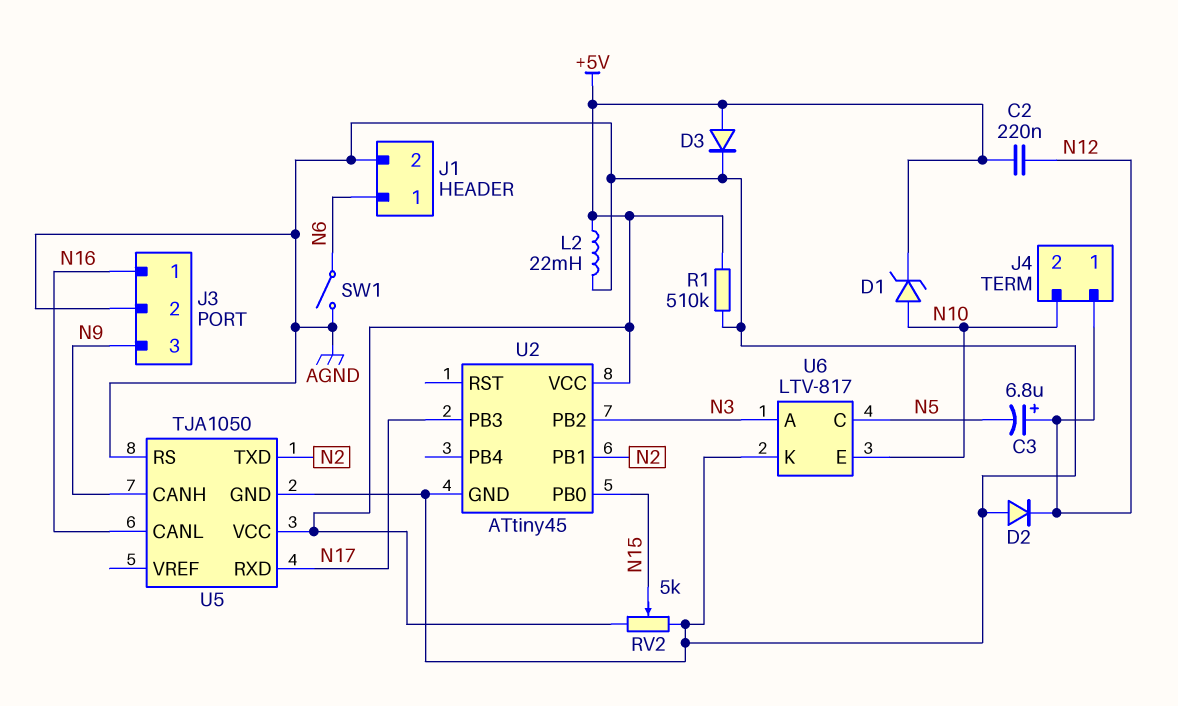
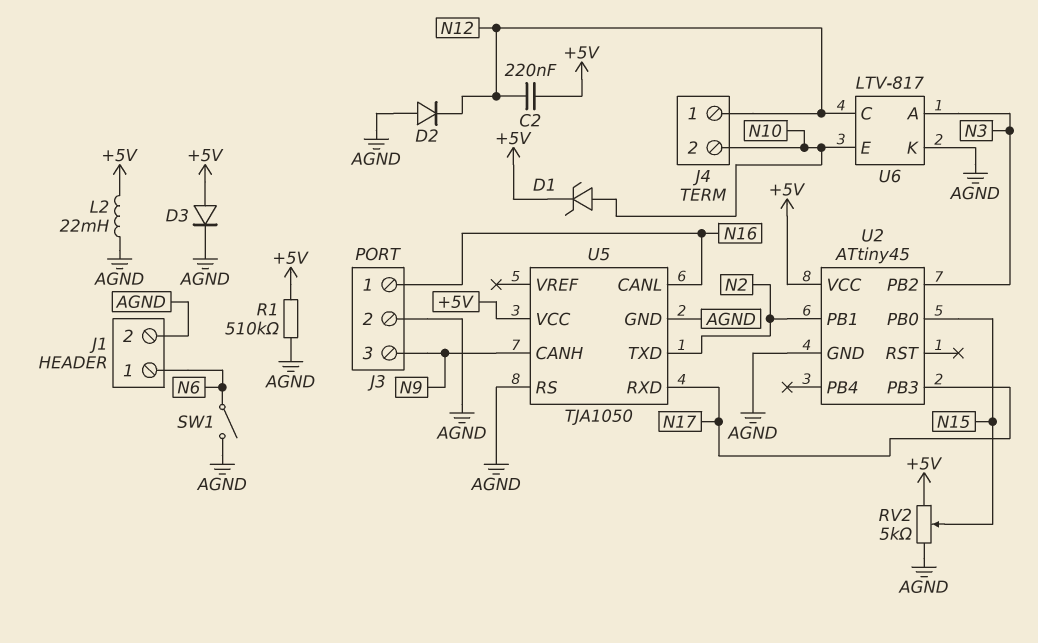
C3: 6.8uF (plus N12, minus N5) -> none
U6 pin C: N5 -> N12

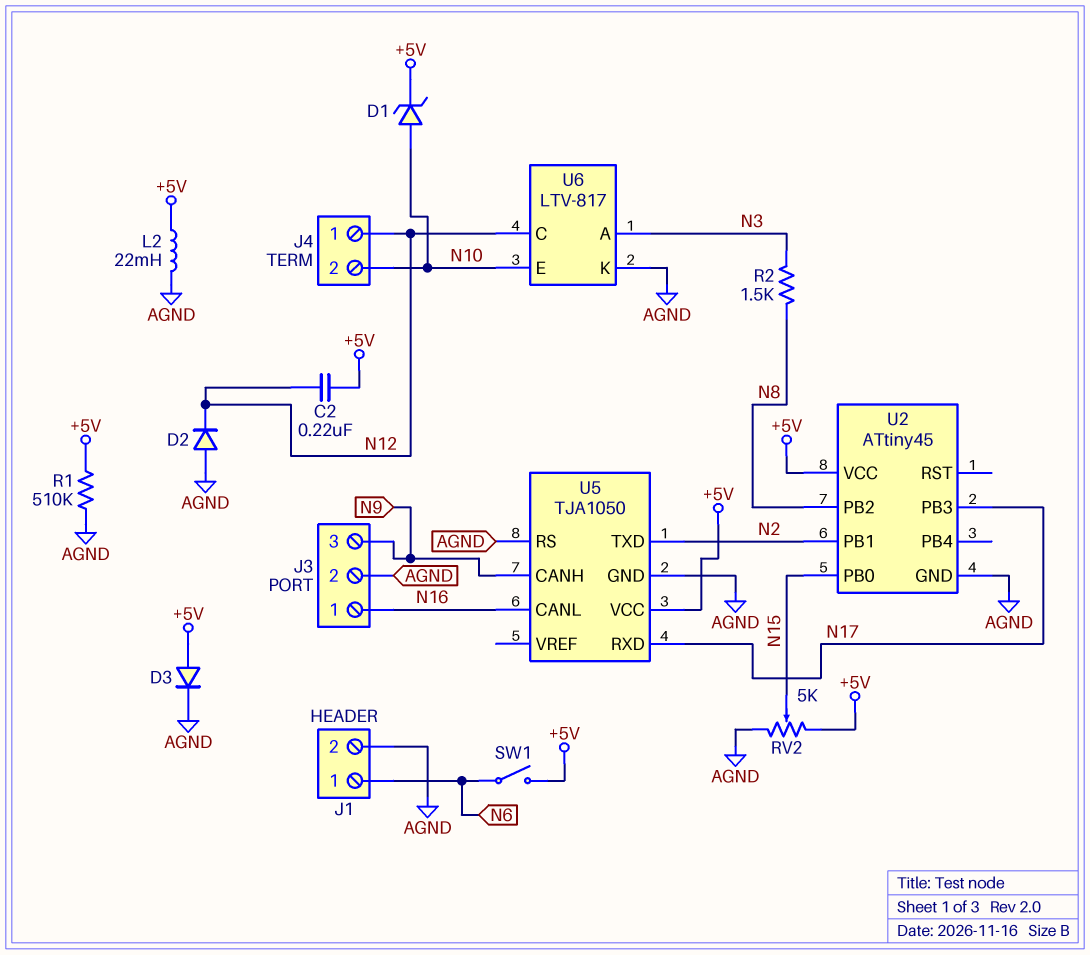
R2: none -> 1.5k (N3, N8)
SW1: switch (AGND, N6) -> switch (+5V, N6)
U2 pin PB2: N3 -> N8

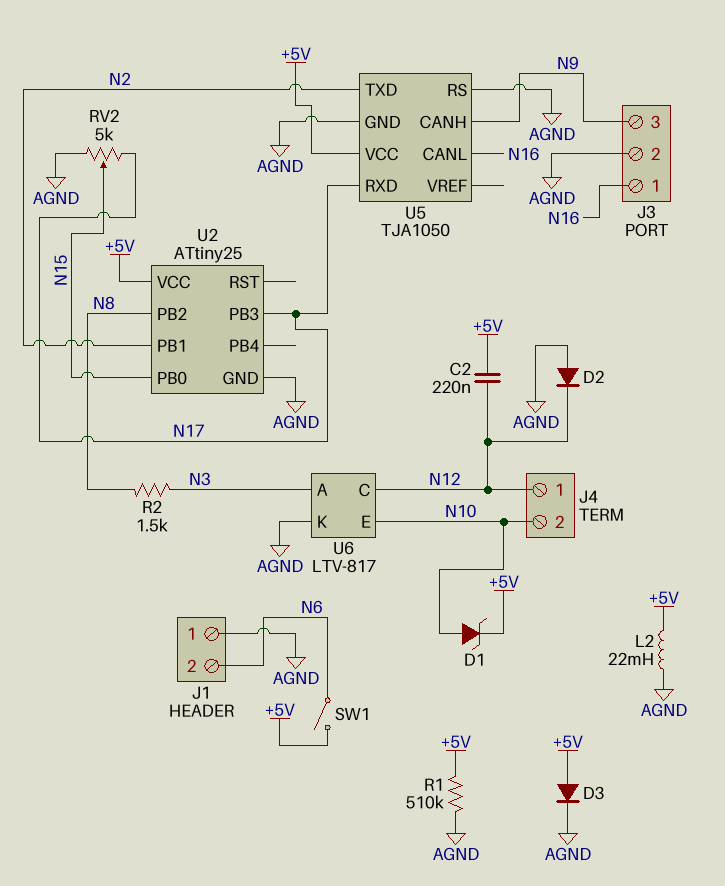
J1 pin 1: N6 -> AGND
J1 pin 2: AGND -> N6
RV2: 5k (+5V, AGND, wiper N15) -> 5k (AGND, N17, wiper N15)
U2: ATtiny45 -> ATtiny25

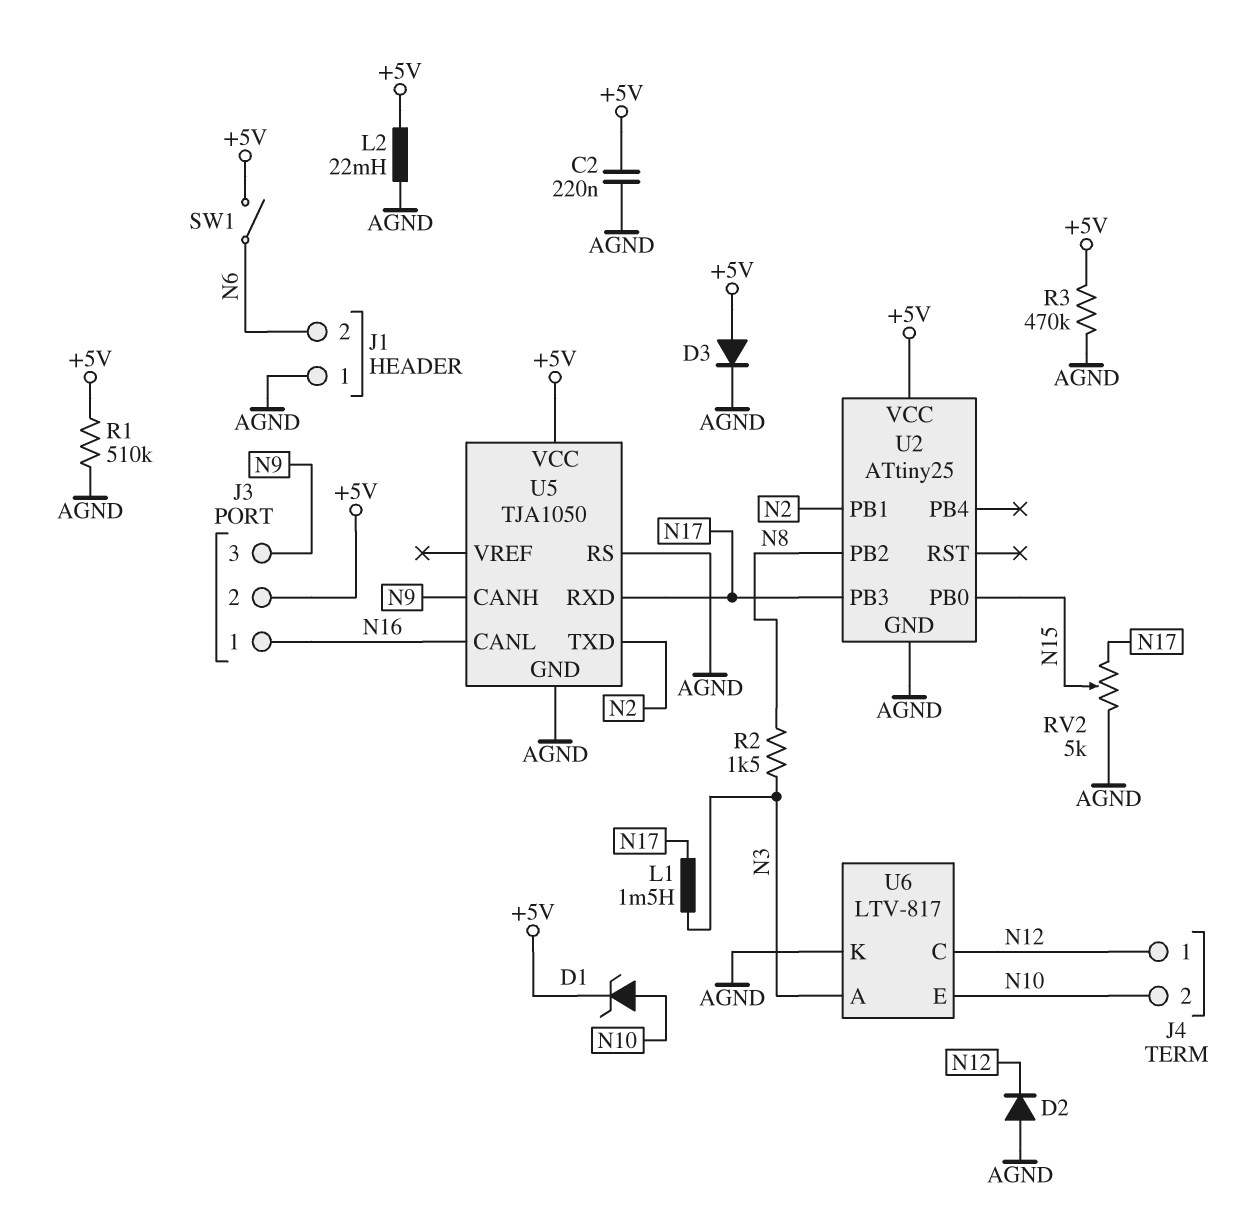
C2: 220nF (+5V, N12) -> 220nF (+5V, AGND)
J3 pin 2: AGND -> +5V
L1: none -> 1.5mH (N3, N17)
R3: none -> 470k (+5V, AGND)

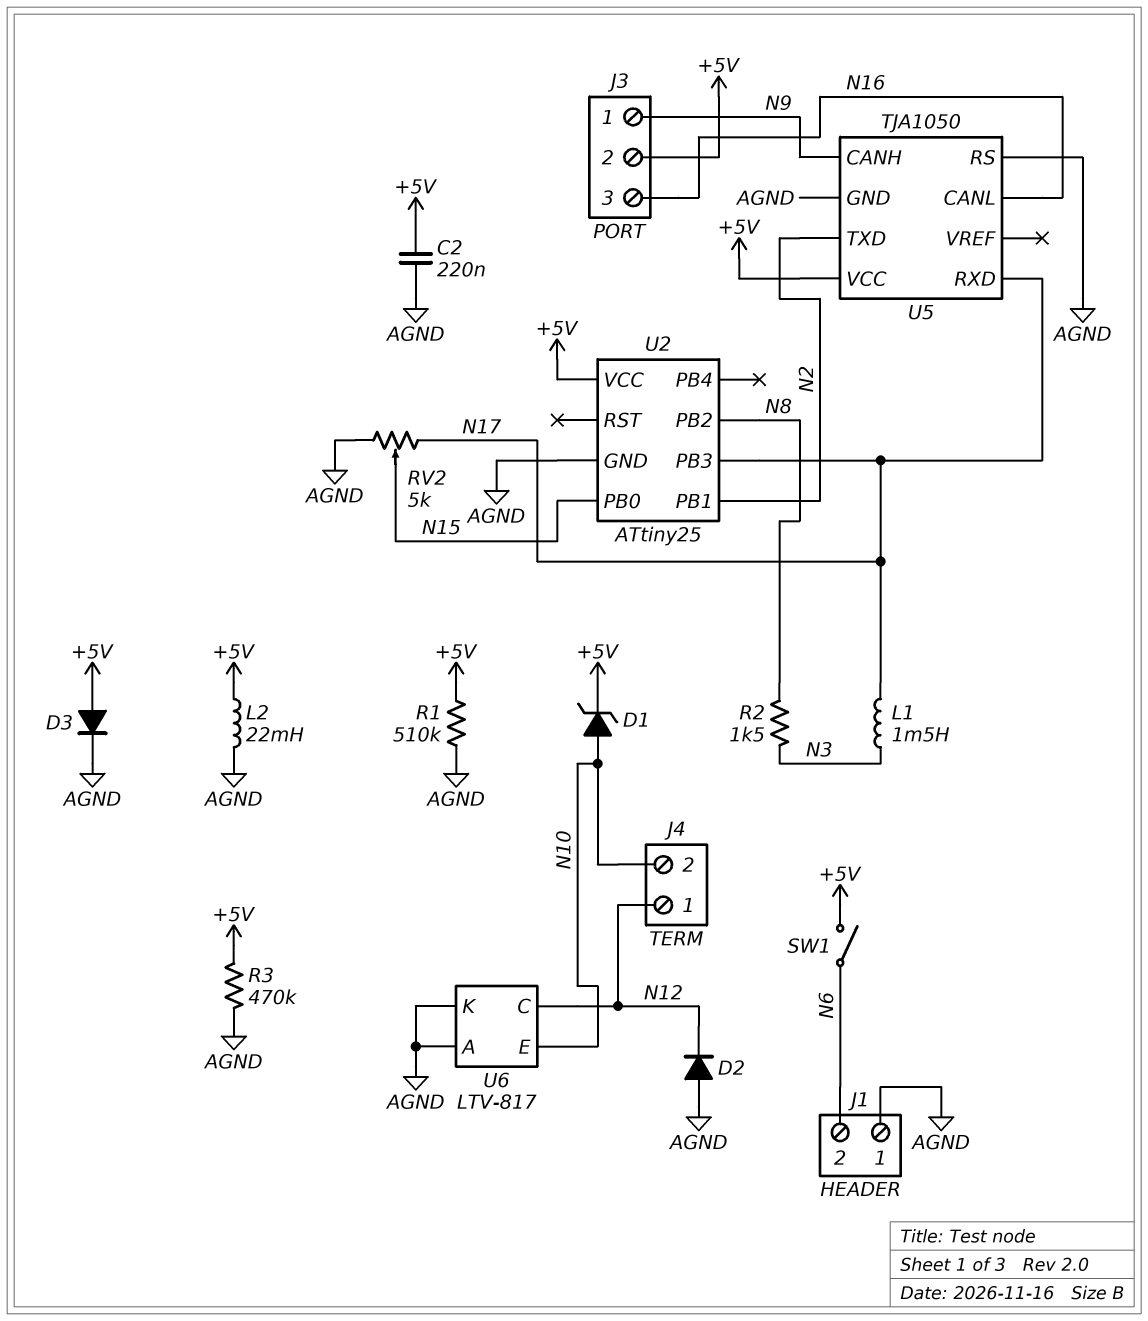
J3 pin 1: N16 -> N9
J3 pin 3: N9 -> N16
U6 pin A: N3 -> AGND

